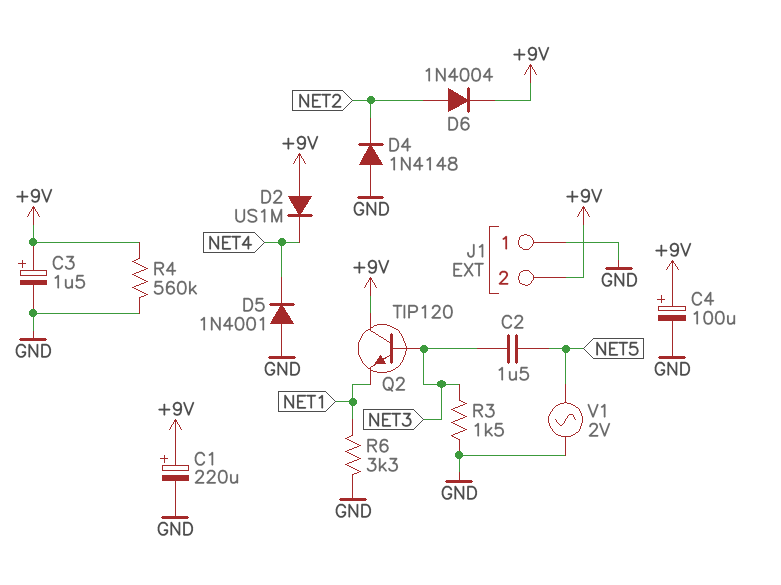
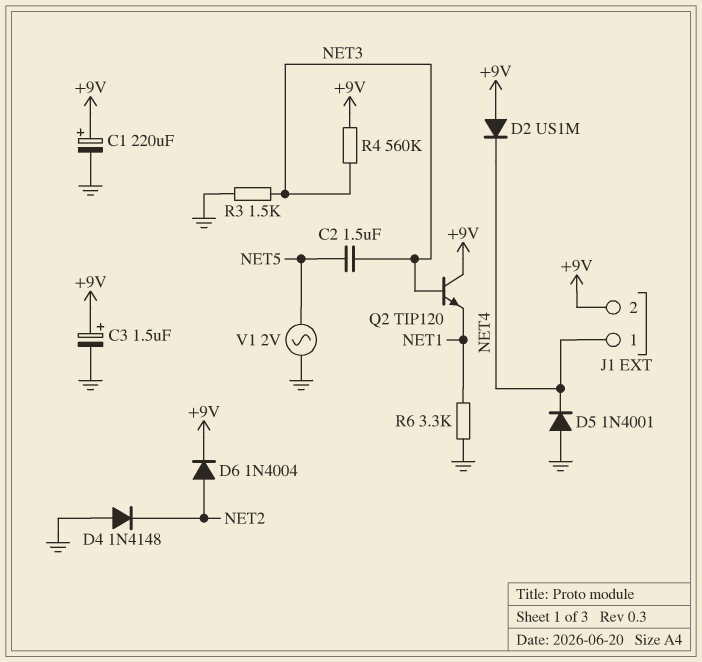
C4: 100uF (plus +9V, minus GND) -> none
J1 pin 1: GND -> NET4
R4: 560k (+9V, GND) -> 560k (+9V, NET3)

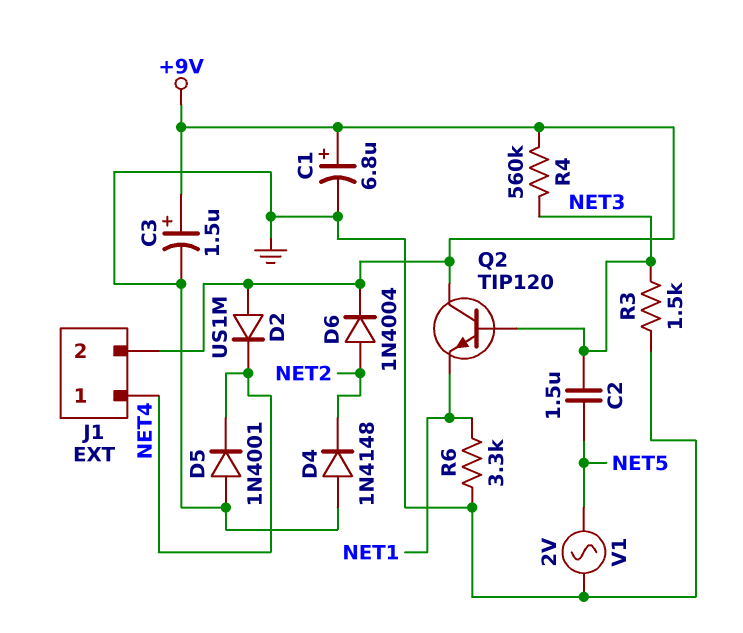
C1: 220uF (plus +9V, minus GND) -> 6.8uF (plus +9V, minus GND)

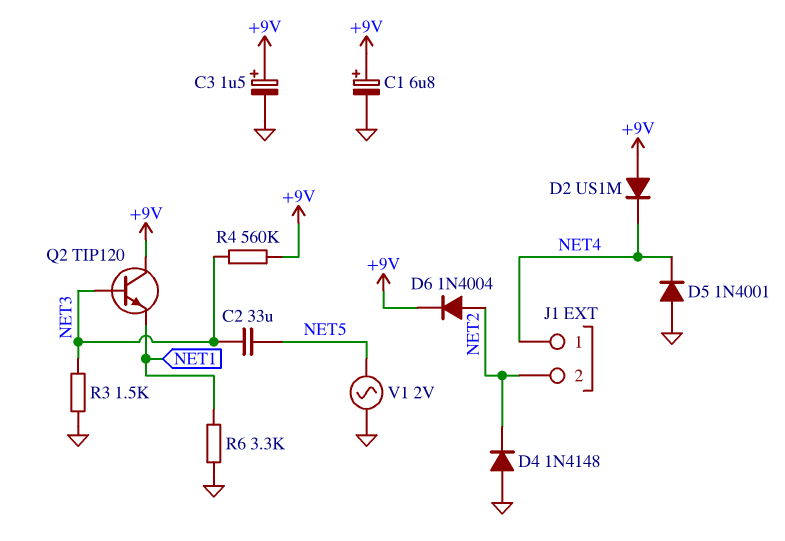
C2: 1.5uF (NET3, NET5) -> 33uF (NET3, NET5)
J1 pin 2: +9V -> NET2

